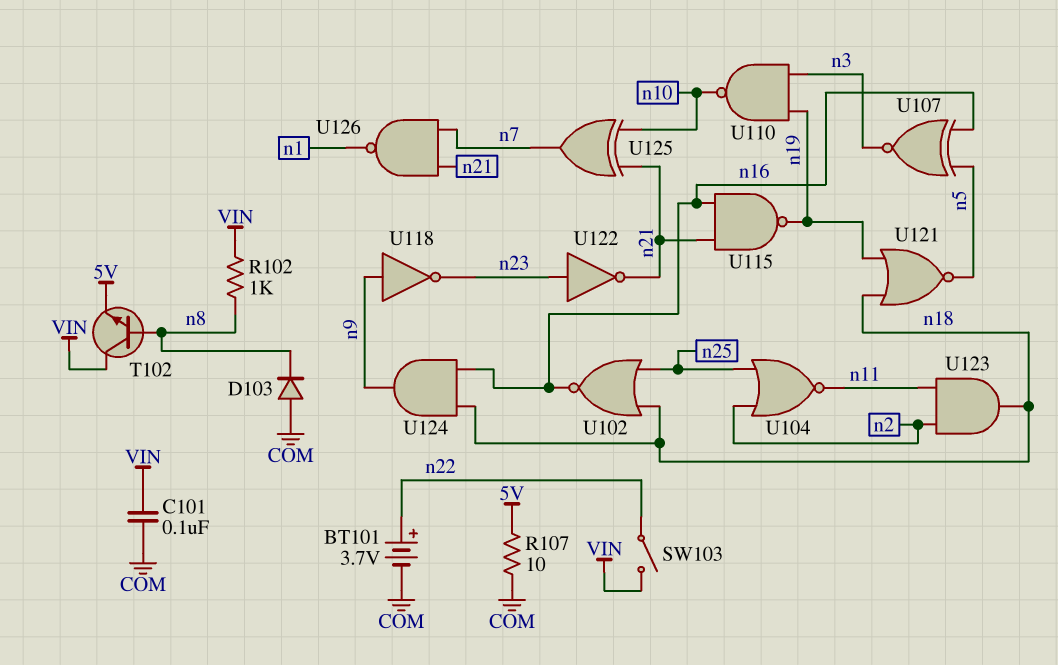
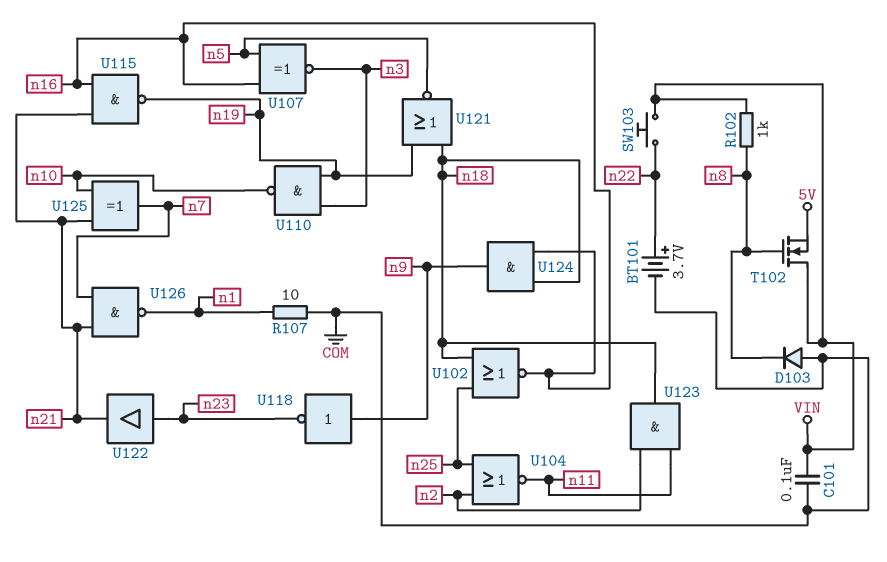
R107: 10 (5V, COM) -> 10 (COM, n1)
SW103: switch (VIN, n22) -> button (VIN, n22)
T102: NPN (B n8, C VIN, E 5V) -> NMOS (G n8, D VIN, S 5V)
U122: NOT (in n23, out n21) -> buffer (in n23, out n21)

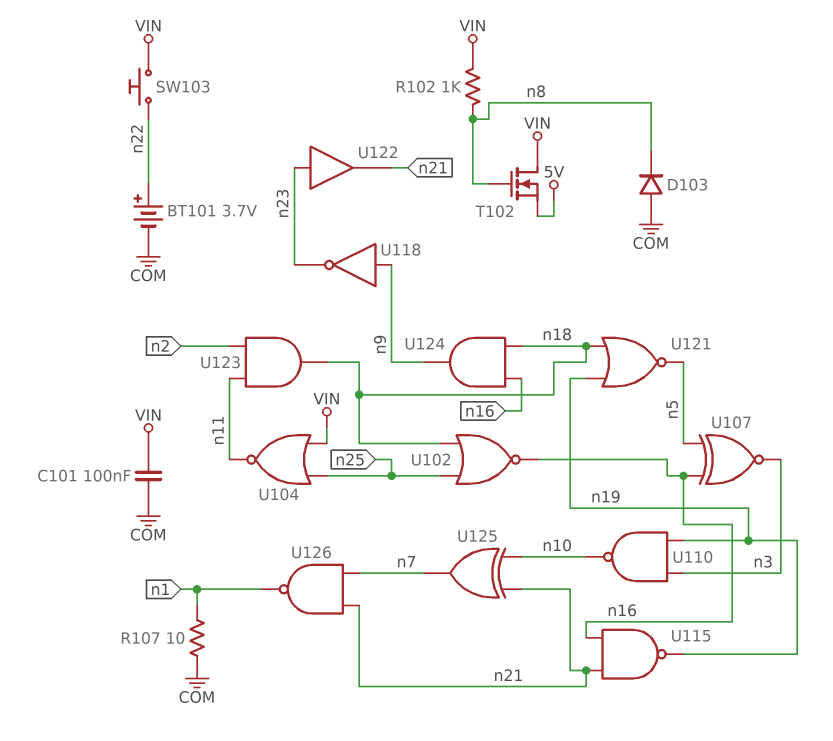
U104: NOR (in n2, in n25, out n11) -> NOR (in VIN, in n25, out n11)

